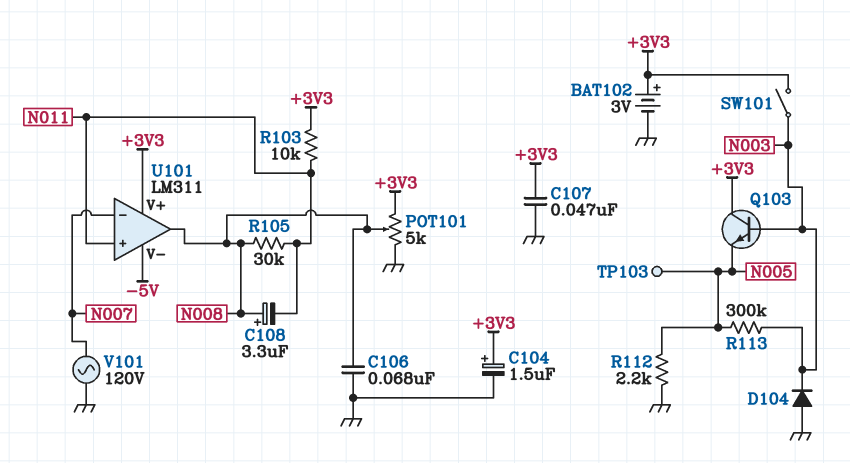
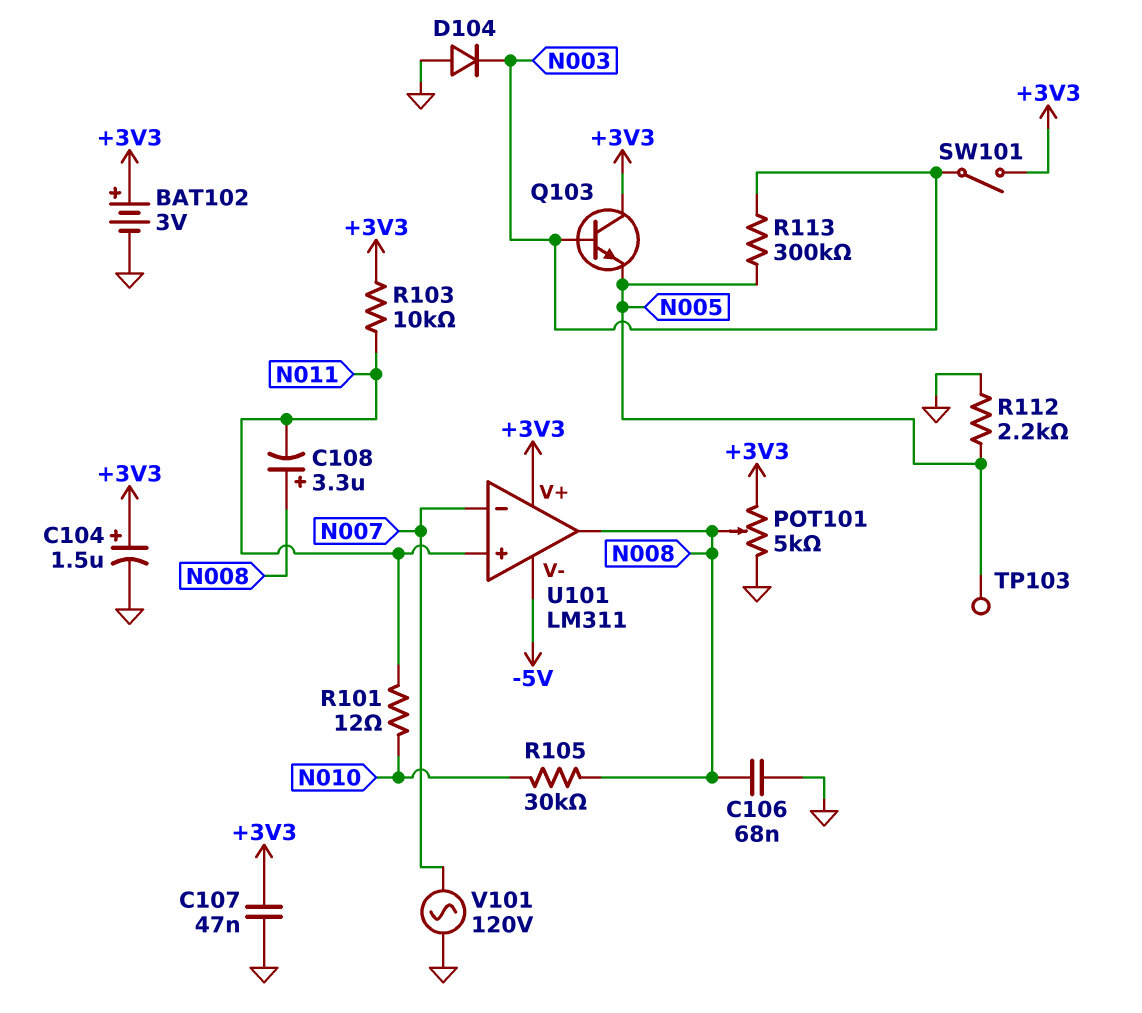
R101: none -> 12 (N010, N011)
R105: 30k (N008, N011) -> 30k (N008, N010)

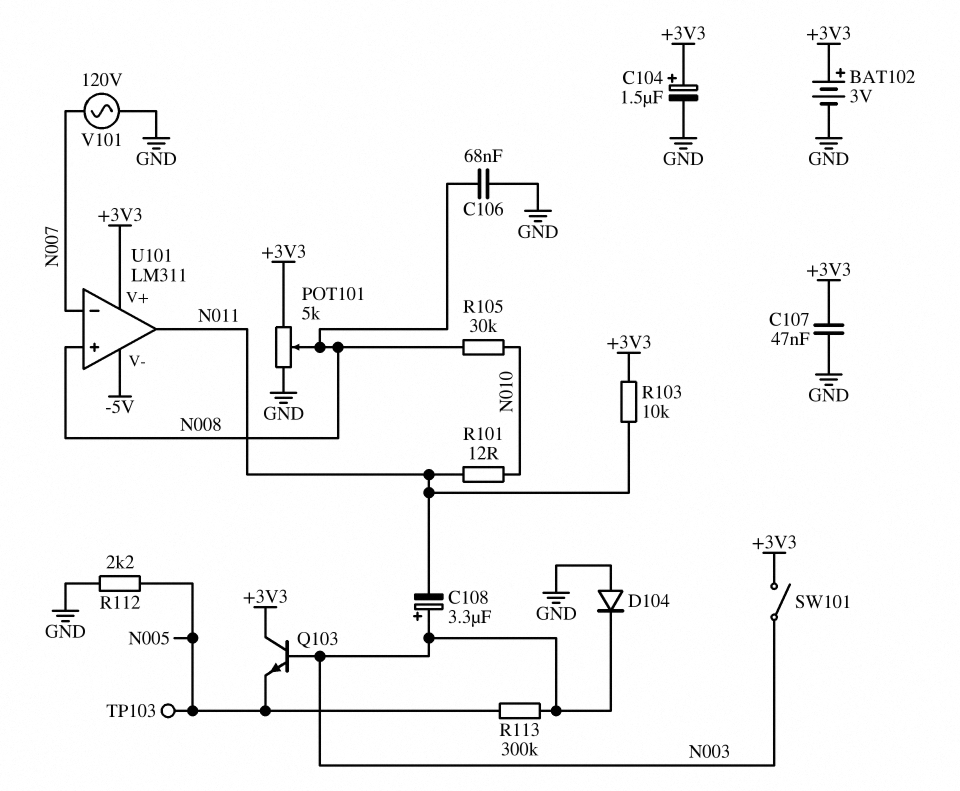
C108: 3.3uF (plus N008, minus N011) -> 3.3uF (plus N003, minus N011)
U101 pin in+: N011 -> N008
U101 pin out: N008 -> N011

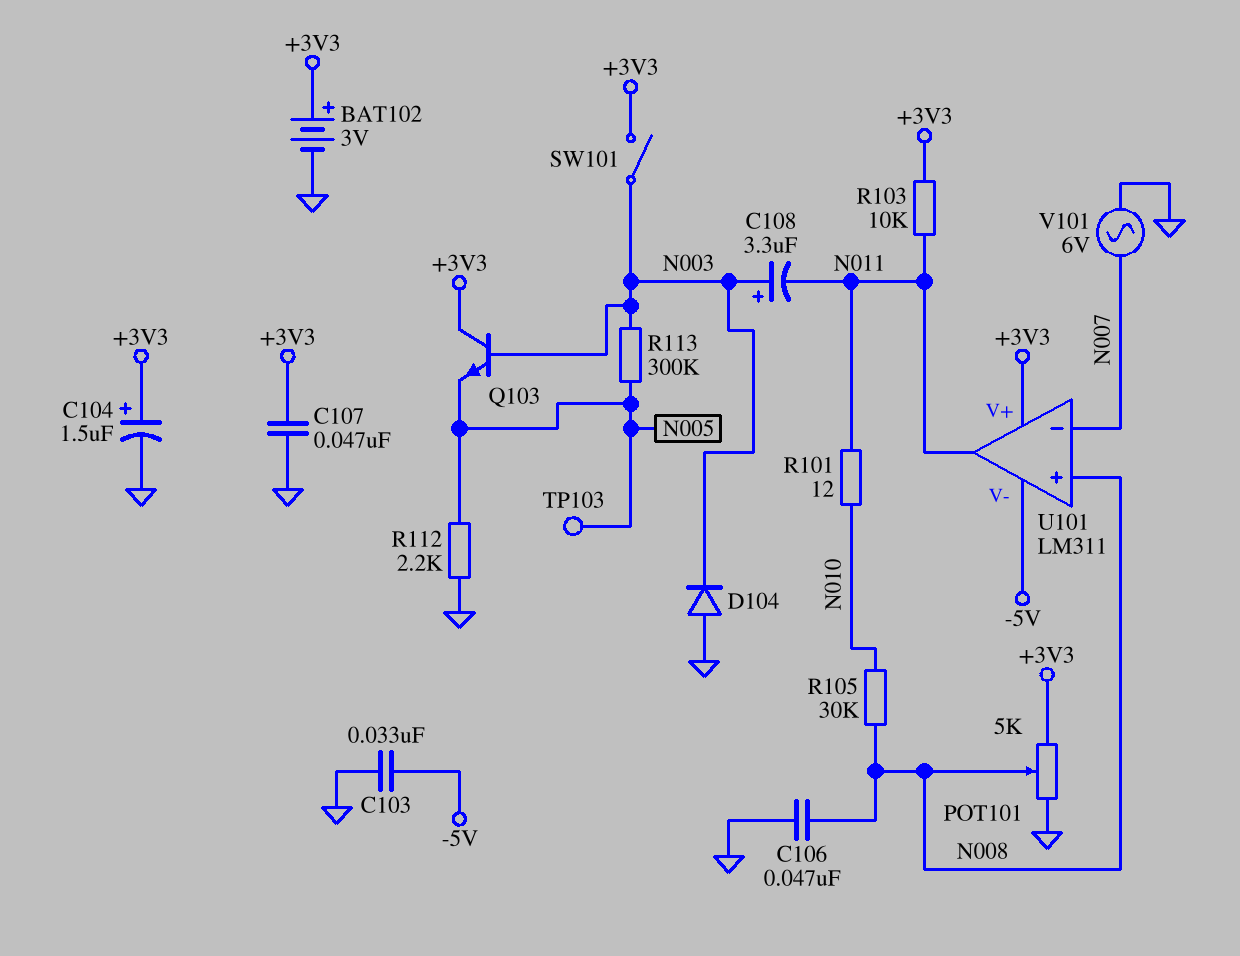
C103: none -> 33nF (-5V, GND)
C106: 68nF (GND, N008) -> 47nF (GND, N008)
V101: AC 120V (GND, N007) -> AC 6V (GND, N007)

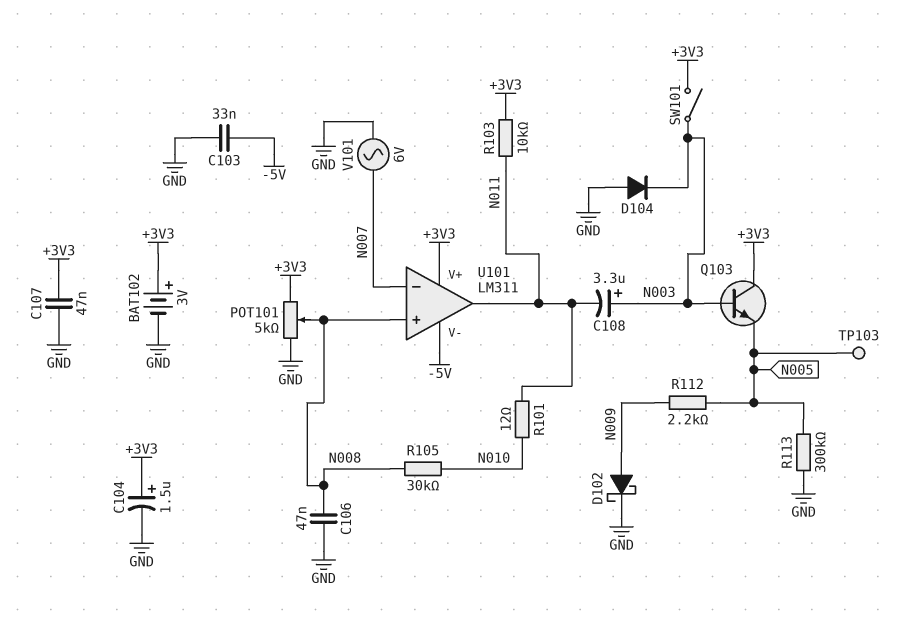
D102: none -> schottky (A N009, K GND)
R112: 2.2k (GND, N005) -> 2.2k (N005, N009)
R113: 300k (N003, N005) -> 300k (GND, N005)

